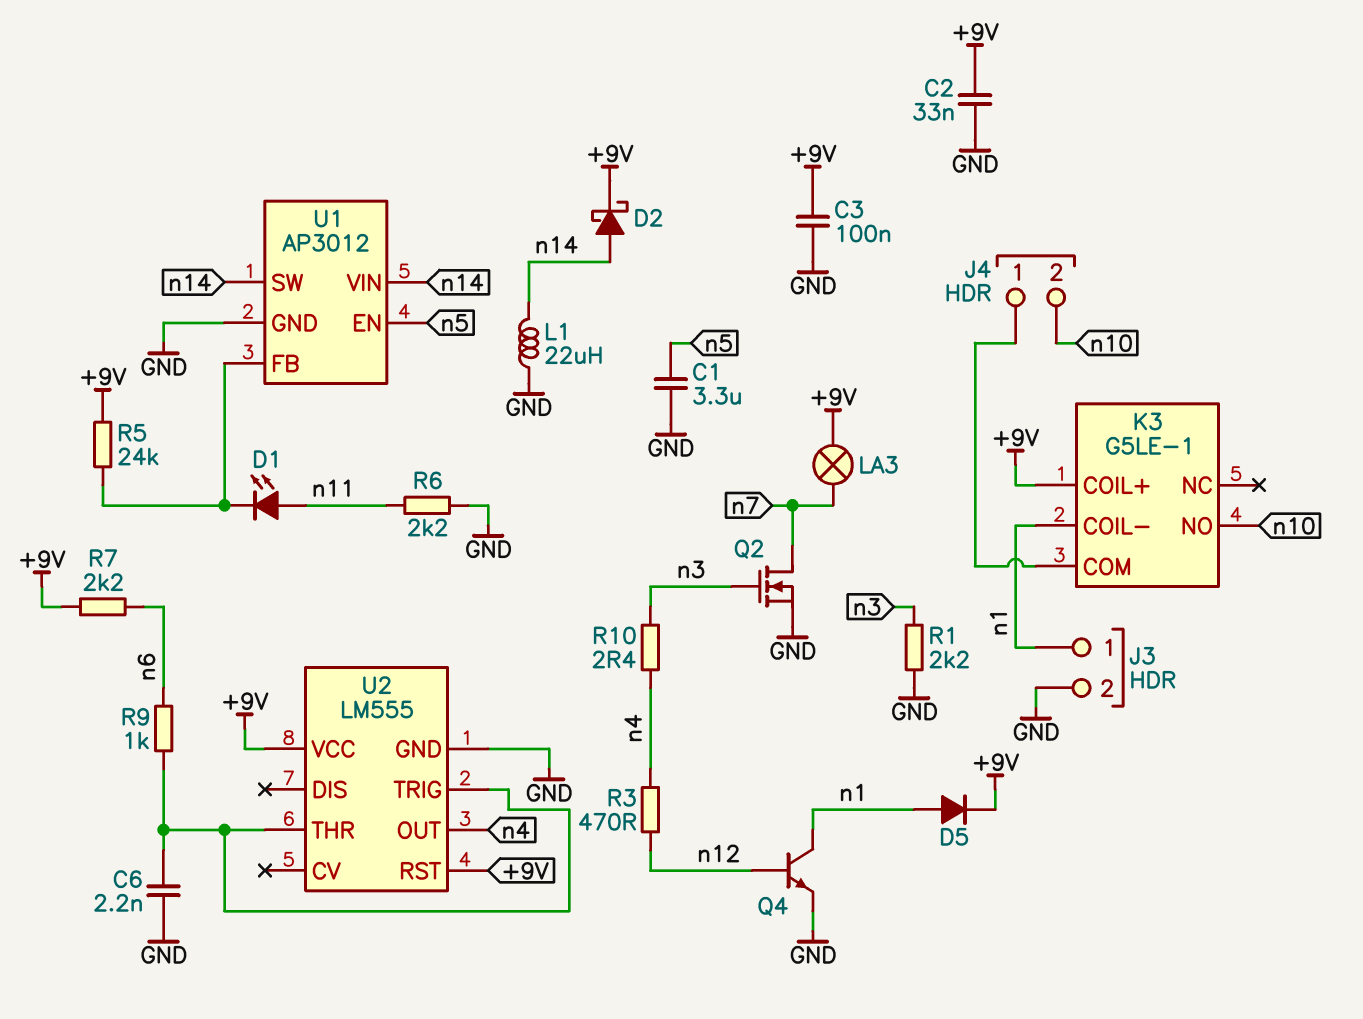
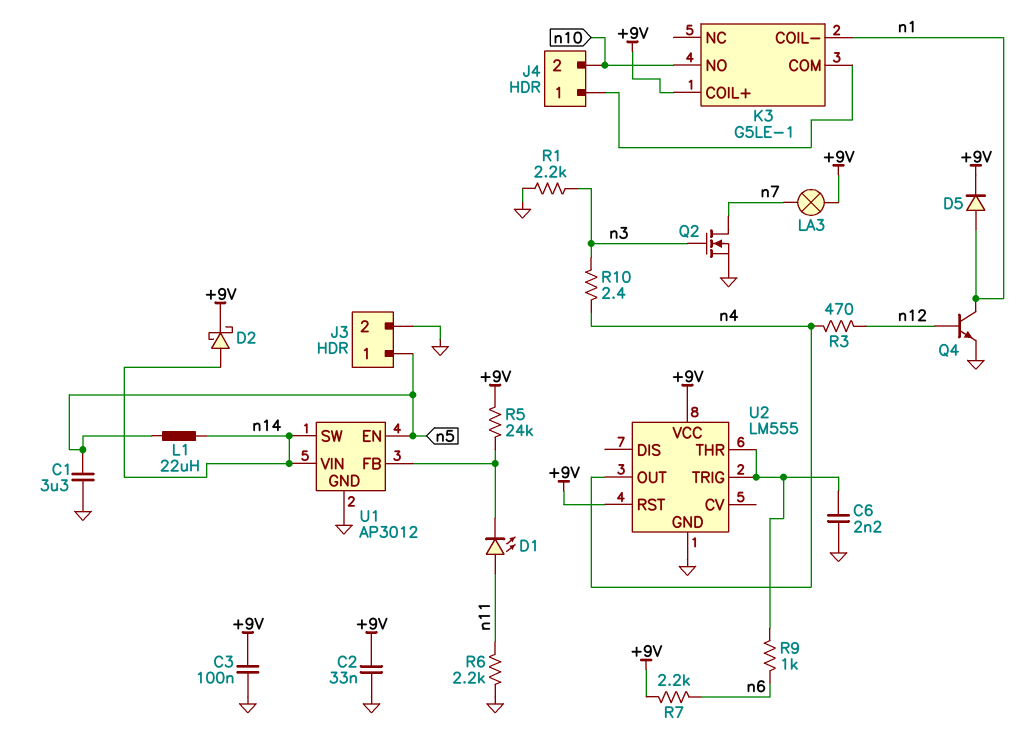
J3 pin 1: n1 -> n5
L1: 22uH (GND, n14) -> 22uH (n5, n14)

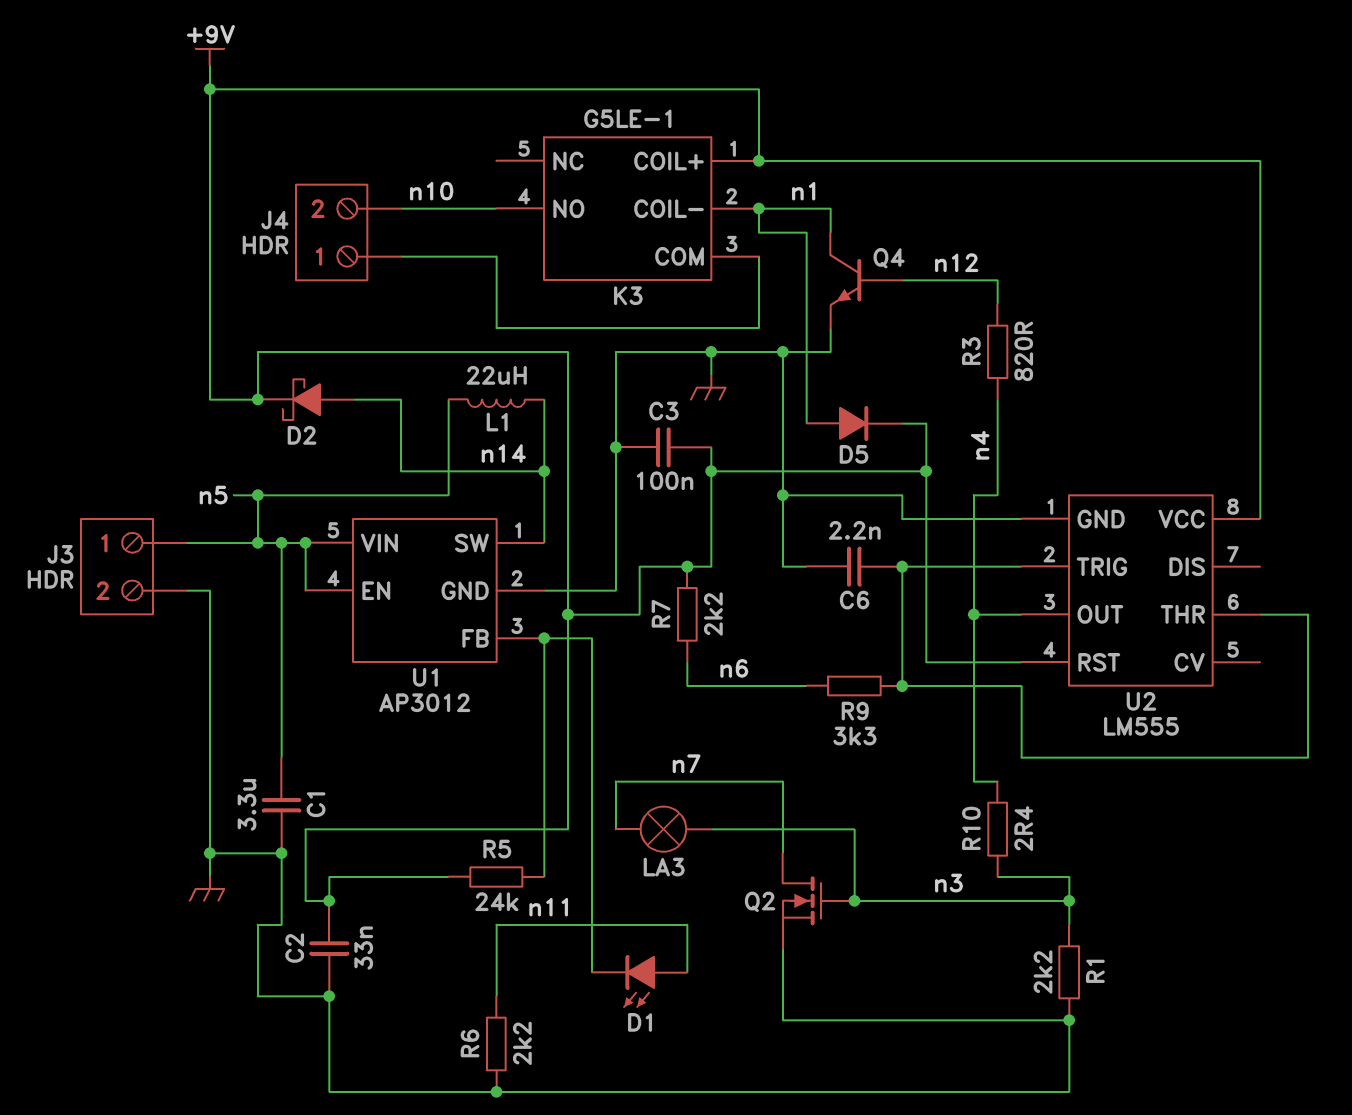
LA3: lamp (+9V, n7) -> lamp (n3, n7)
R3: 470 (n4, n12) -> 820 (n4, n12)
R9: 1k (U2/THR, n6) -> 3.3k (U2/THR, n6)
U1 pin VIN: n14 -> n5

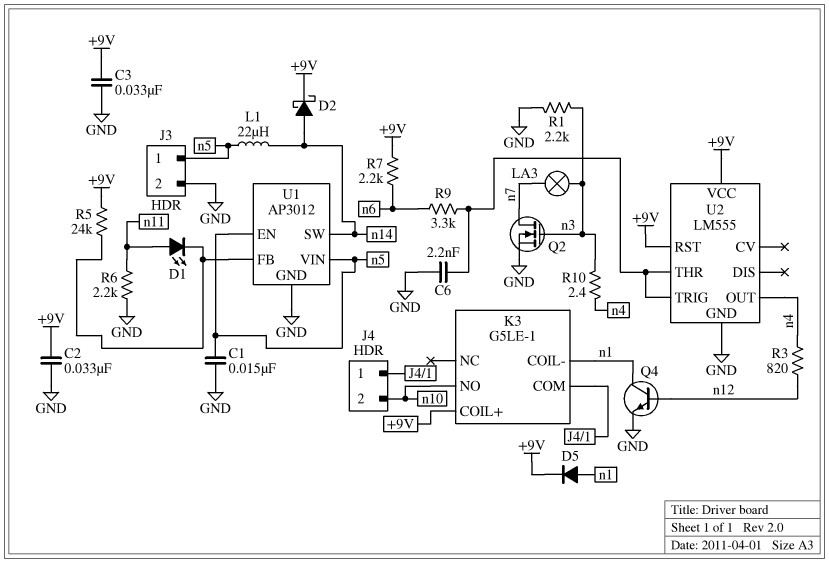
C1: 3.3uF (GND, n5) -> 15nF (GND, n5)
C3: 100nF (+9V, GND) -> 33nF (+9V, GND)

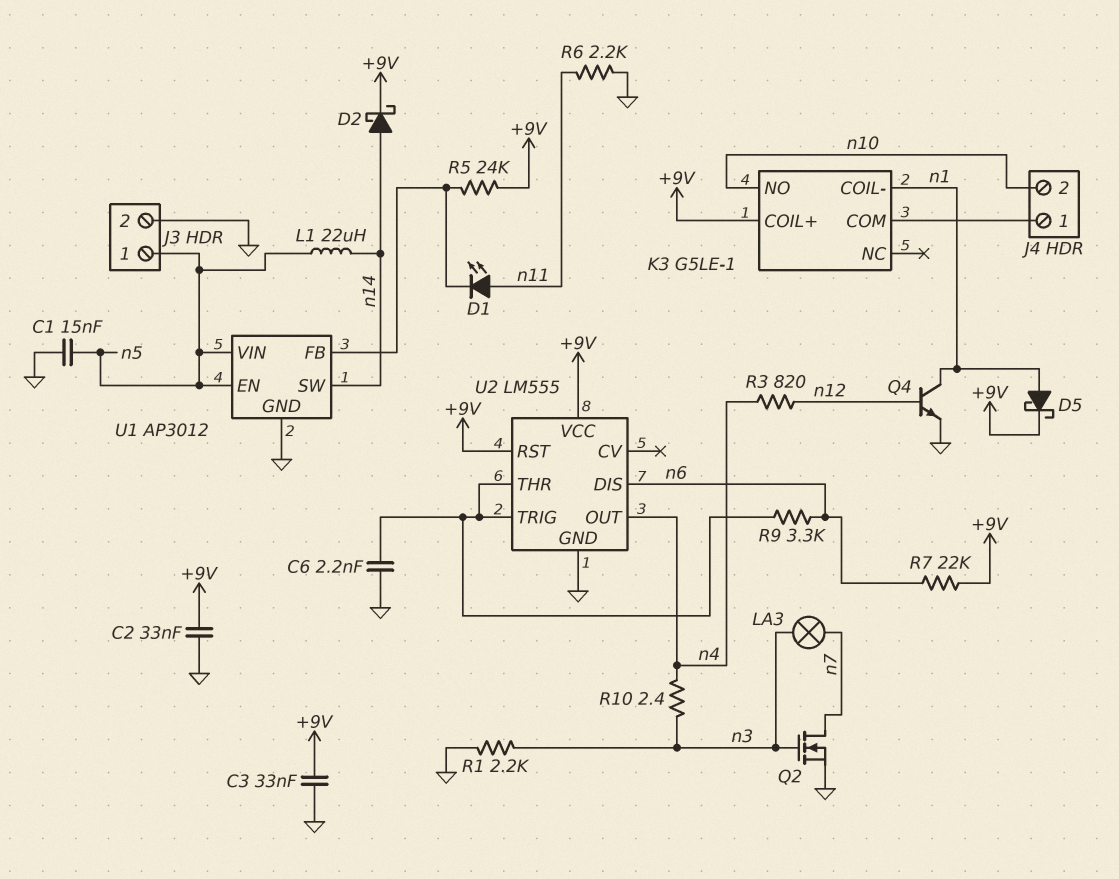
D5: diode (A n1, K +9V) -> schottky (A n1, K +9V)
R7: 2.2k (+9V, n6) -> 22k (+9V, n6)
U2 pin DIS: none -> n6

